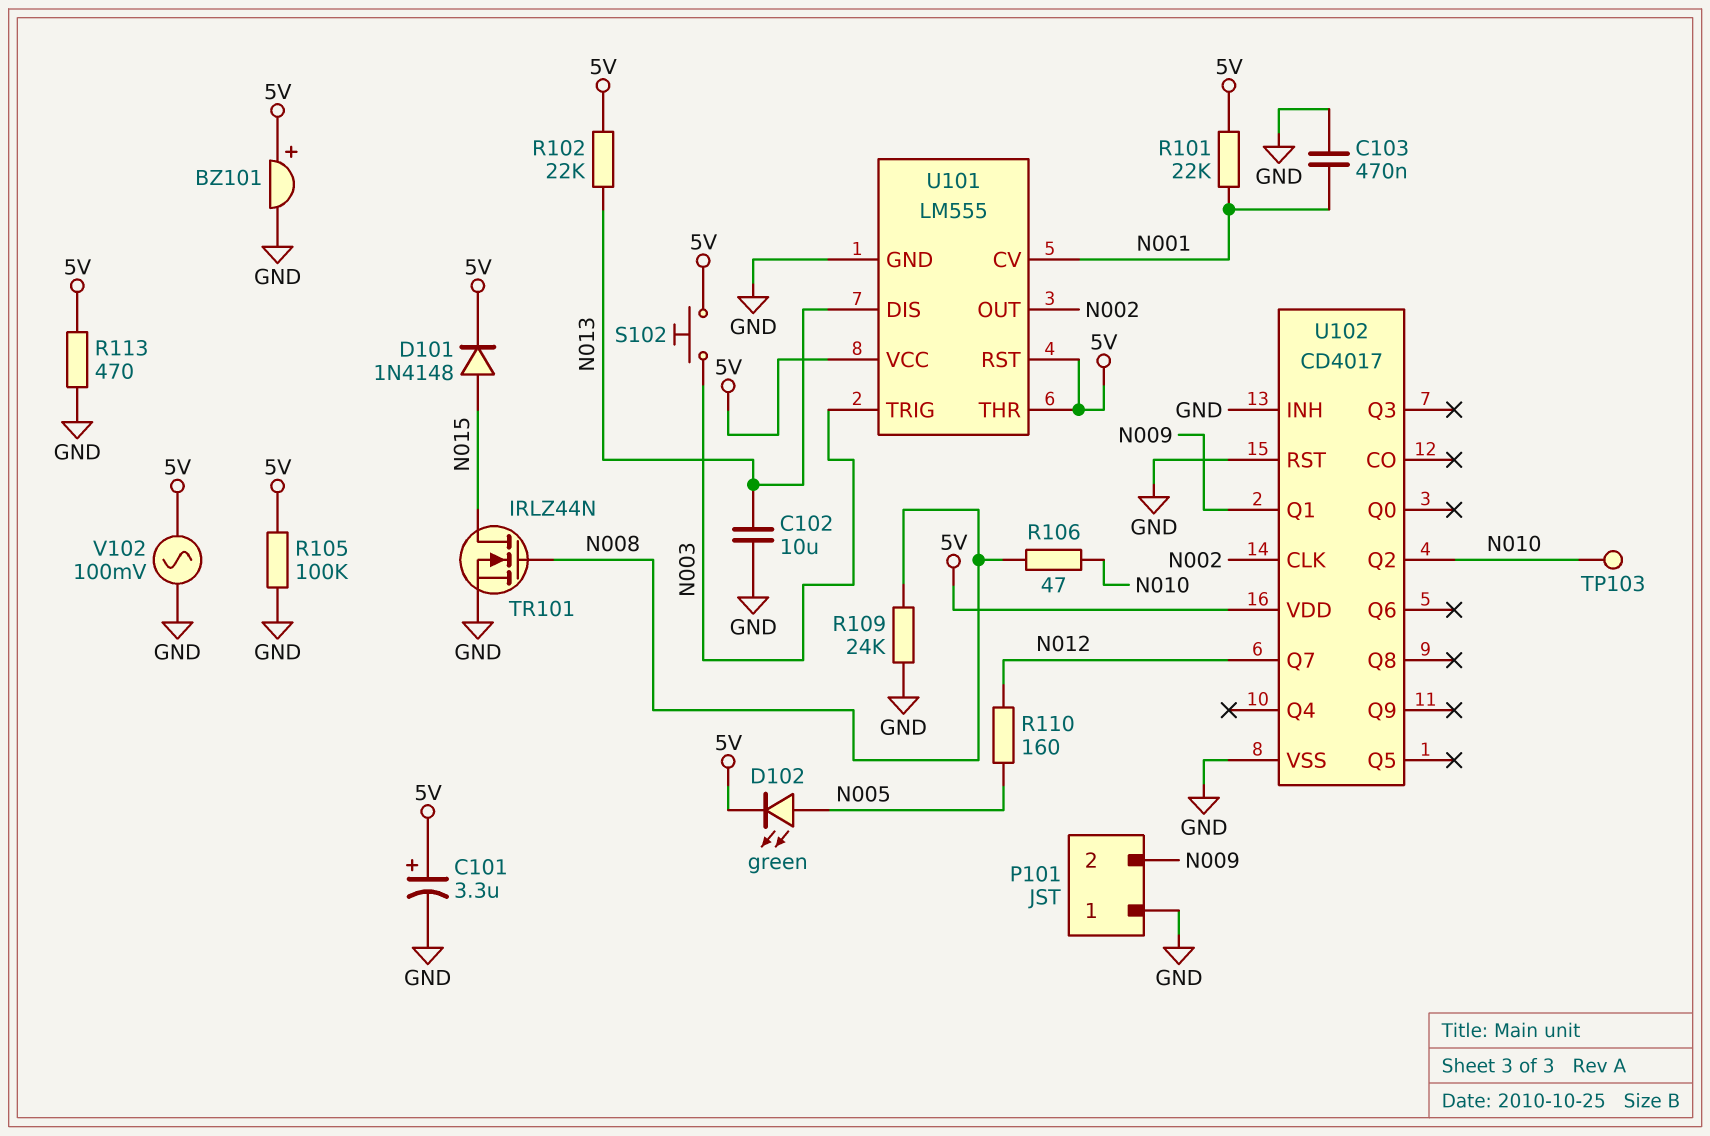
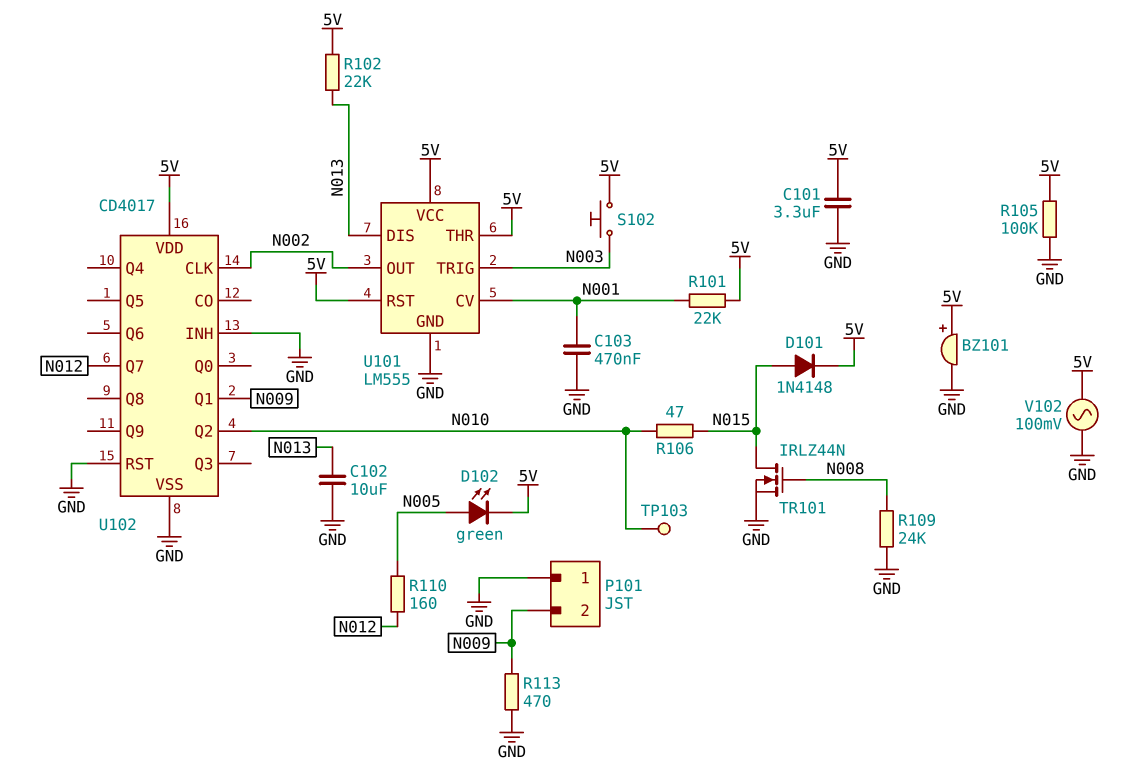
C101: 3.3uF (plus 5V, minus GND) -> 3.3uF (5V, GND)
R106: 47 (N008, N010) -> 47 (N010, N015)
R113: 470 (5V, GND) -> 470 (GND, N009)

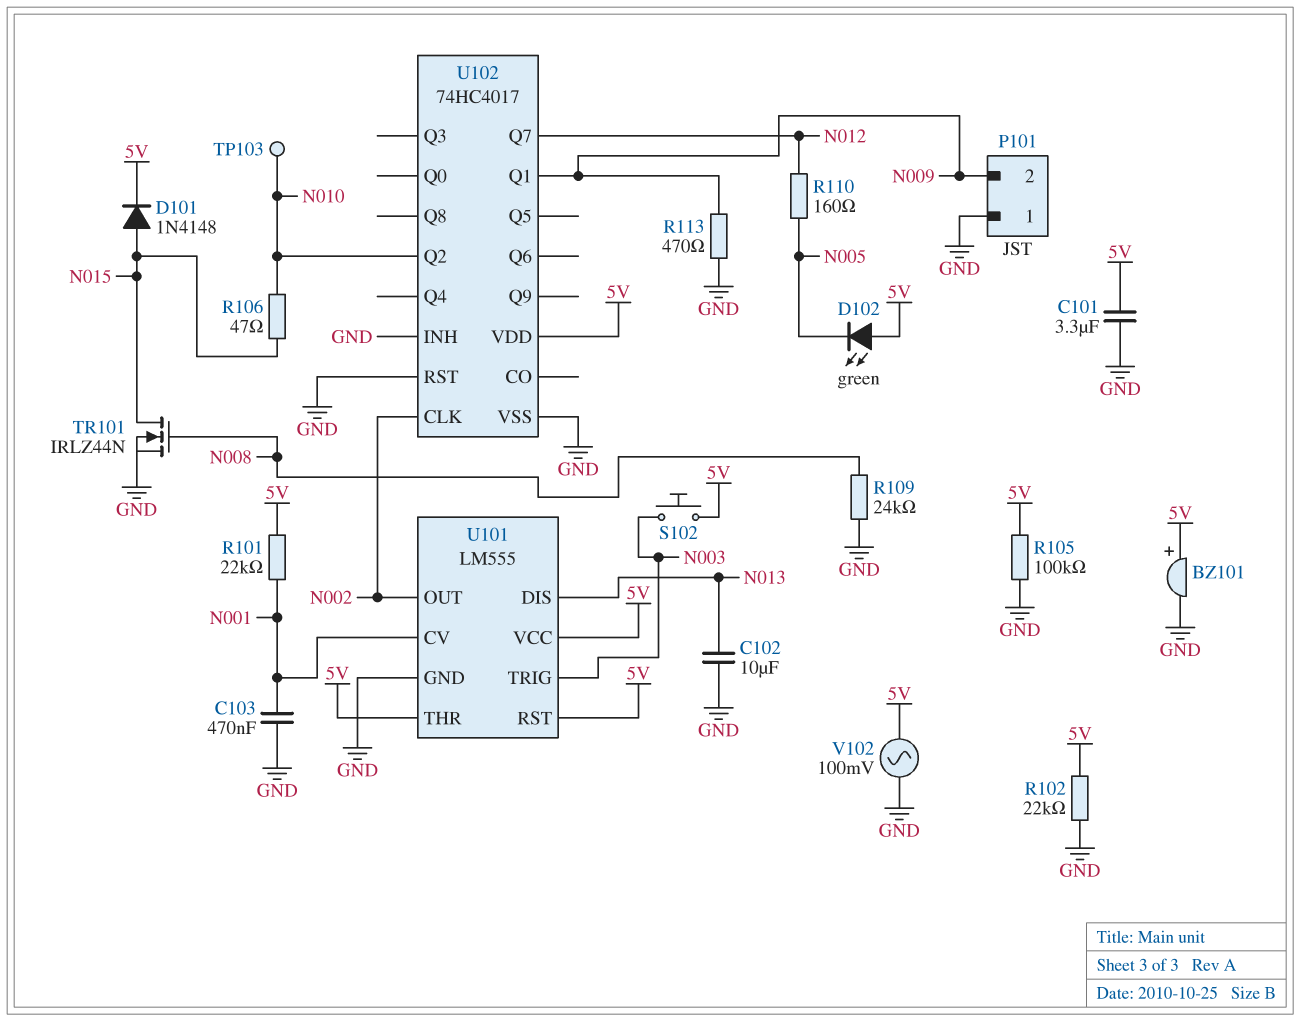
D102: LED green (A N005, K 5V) -> LED green (A 5V, K N005)
R102: 22k (5V, N013) -> 22k (5V, GND)
U102: CD4017 -> 74HC4017

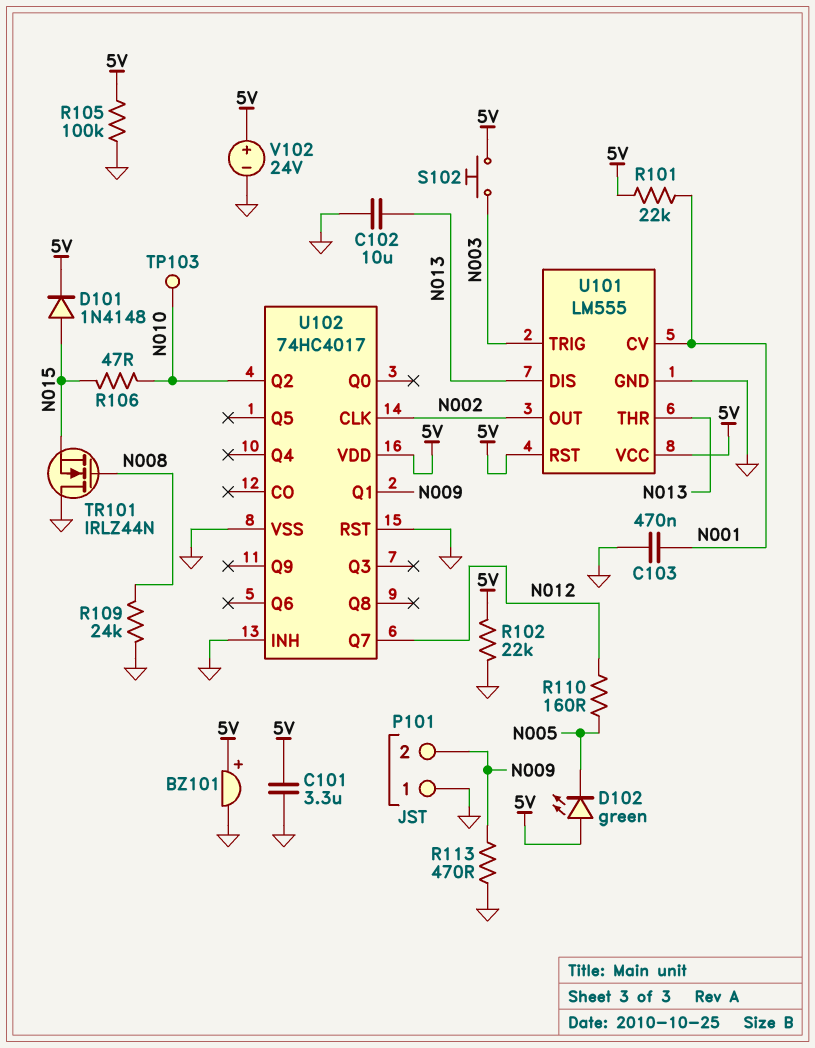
TR101: NMOS IRLZ44N (G N008, D N015, S GND) -> NMOS IRLZ44N (G N008, D GND, S N015)
U101 pin THR: 5V -> N013
V102: AC 100mV (5V, GND) -> 24V (plus 5V, minus GND)

